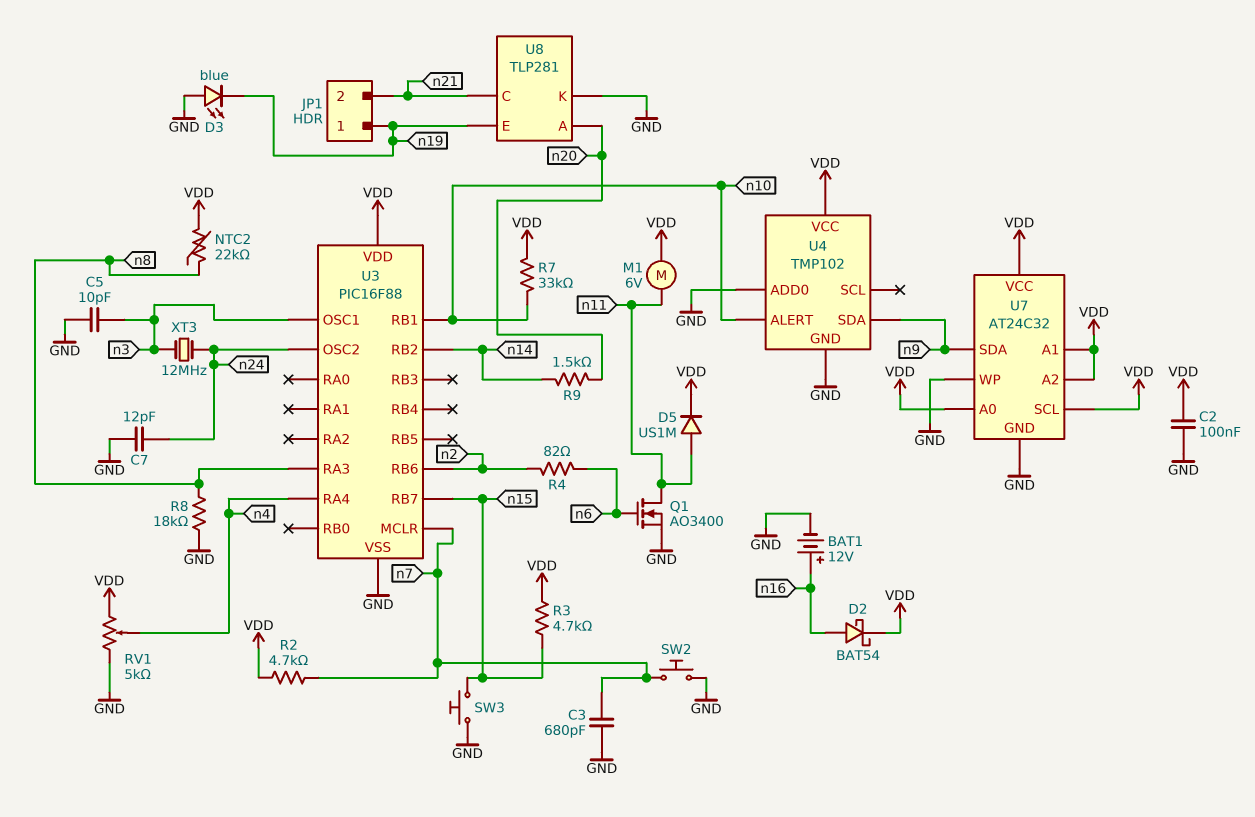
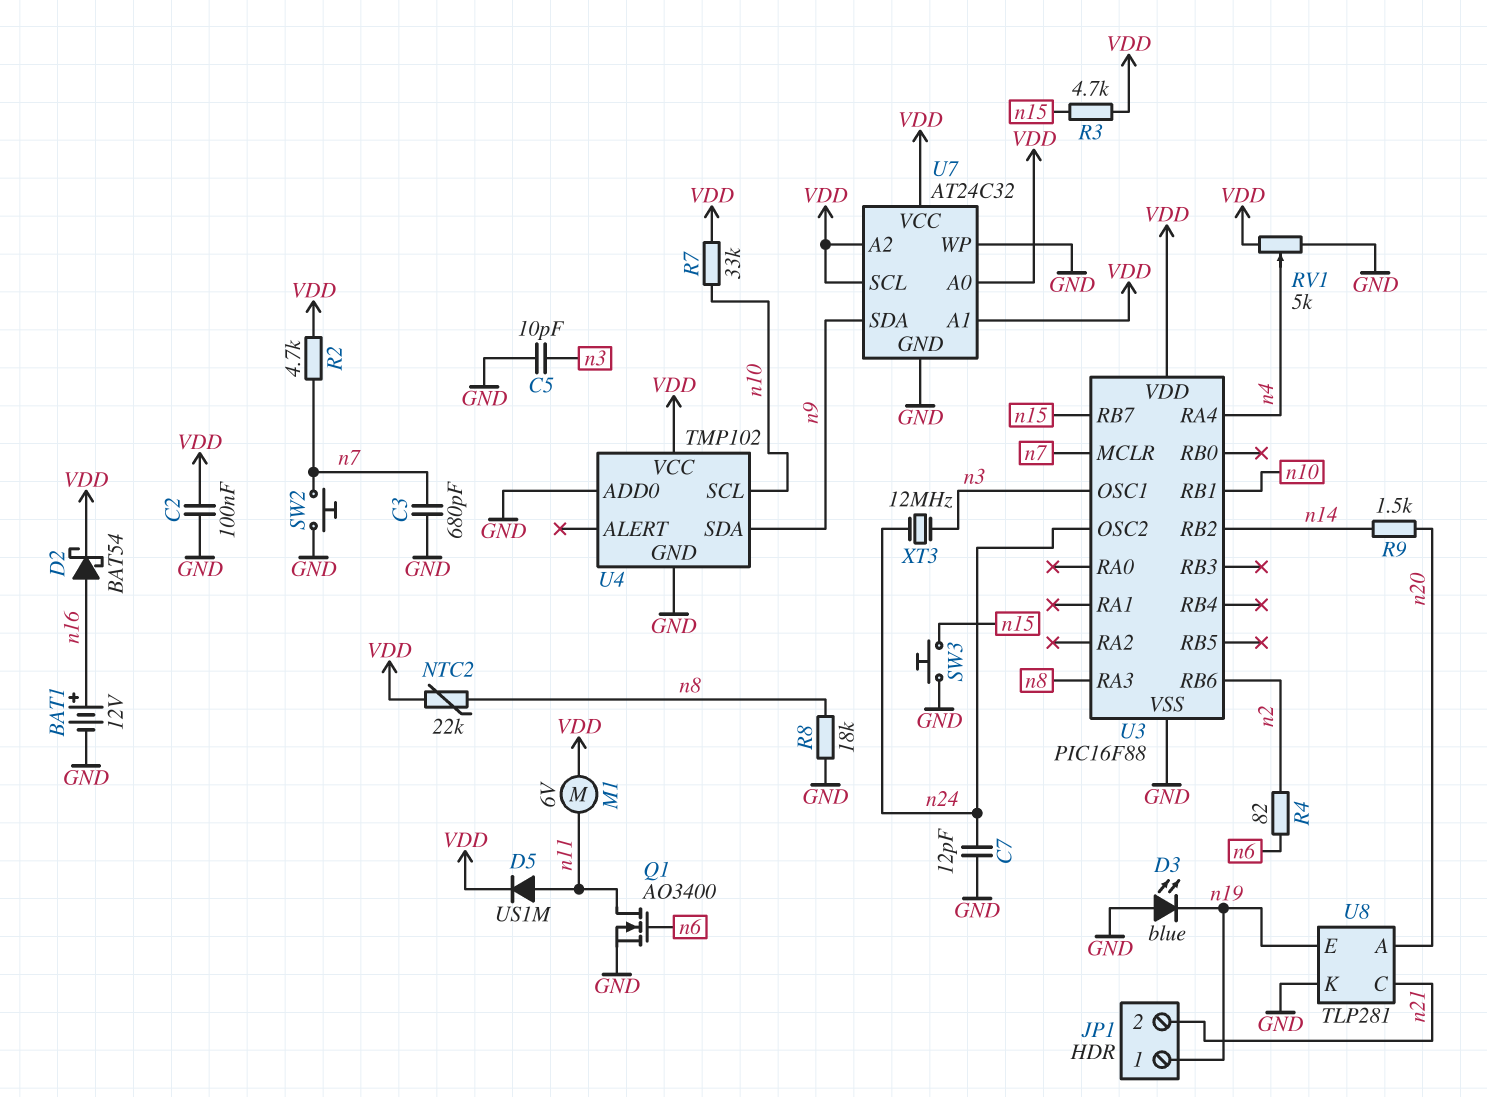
U4 pin ALERT: n10 -> none
U4 pin SCL: none -> n10

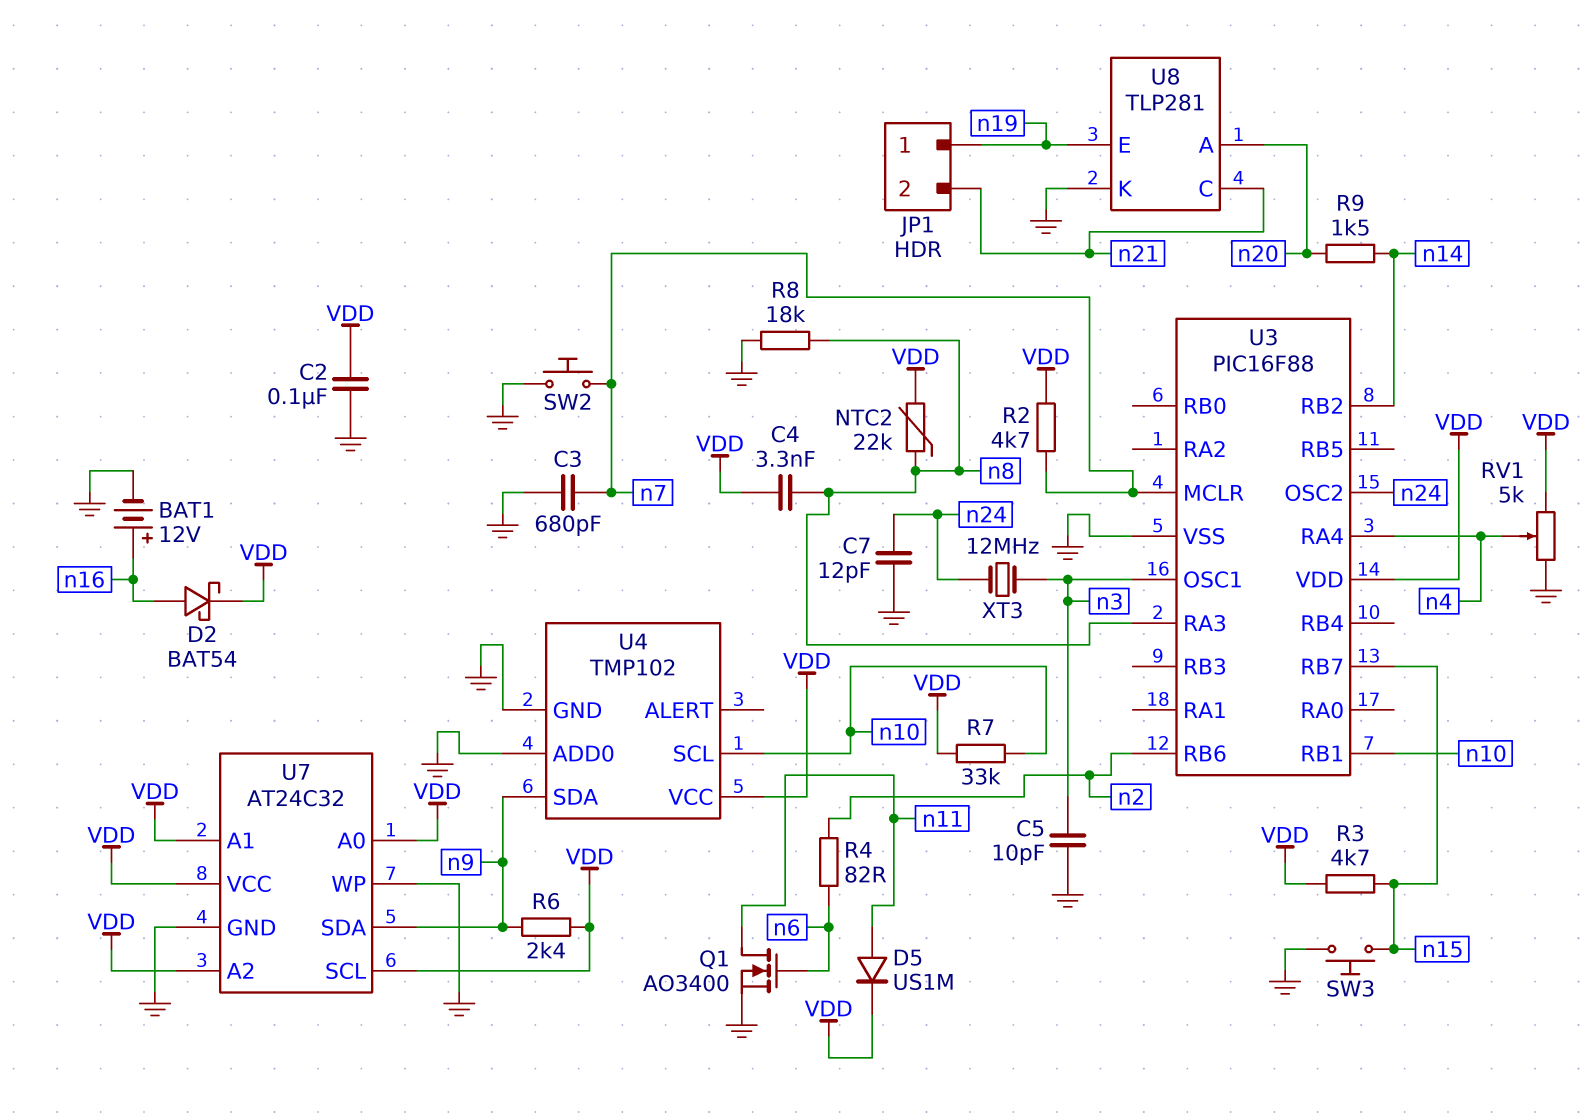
C4: none -> 3.3nF (VDD, n8)
D3: LED blue (A GND, K n19) -> none
M1: motor 6V (VDD, n11) -> none
R6: none -> 2.4k (VDD, n9)

